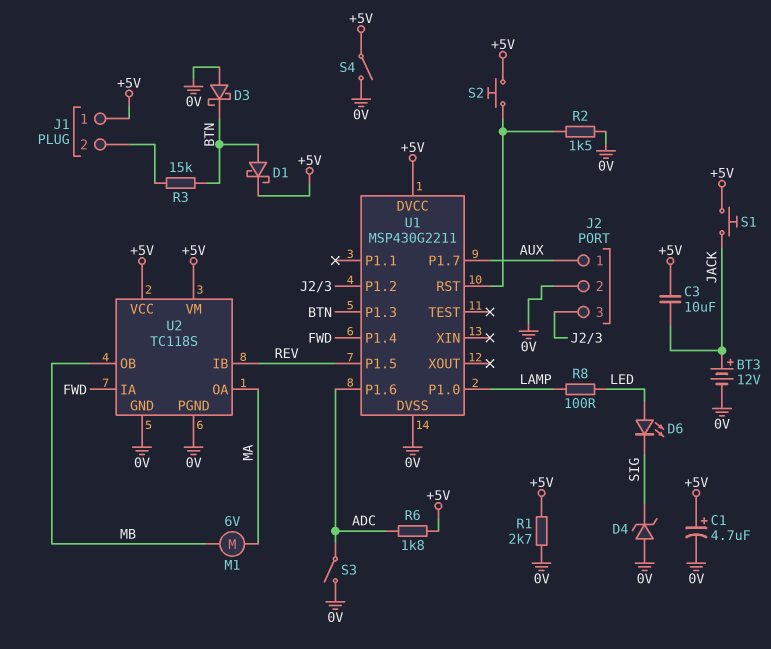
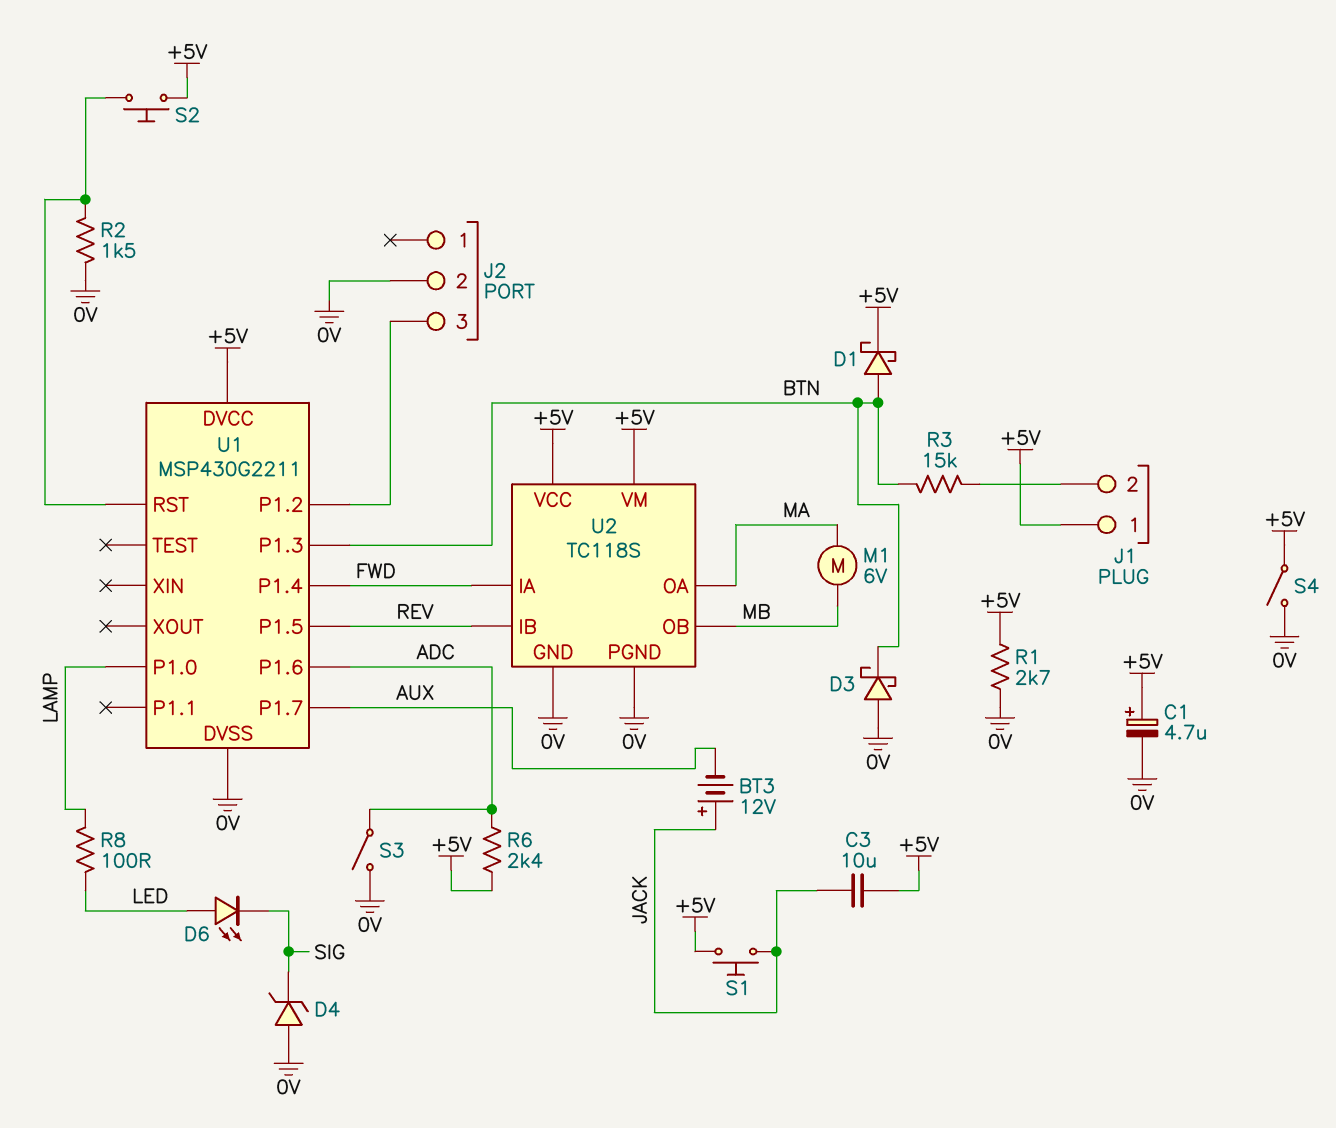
BT3: 12V (plus JACK, minus 0V) -> 12V (plus JACK, minus AUX)
J2 pin 1: AUX -> none
R6: 1.8k (+5V, ADC) -> 2.4k (+5V, ADC)

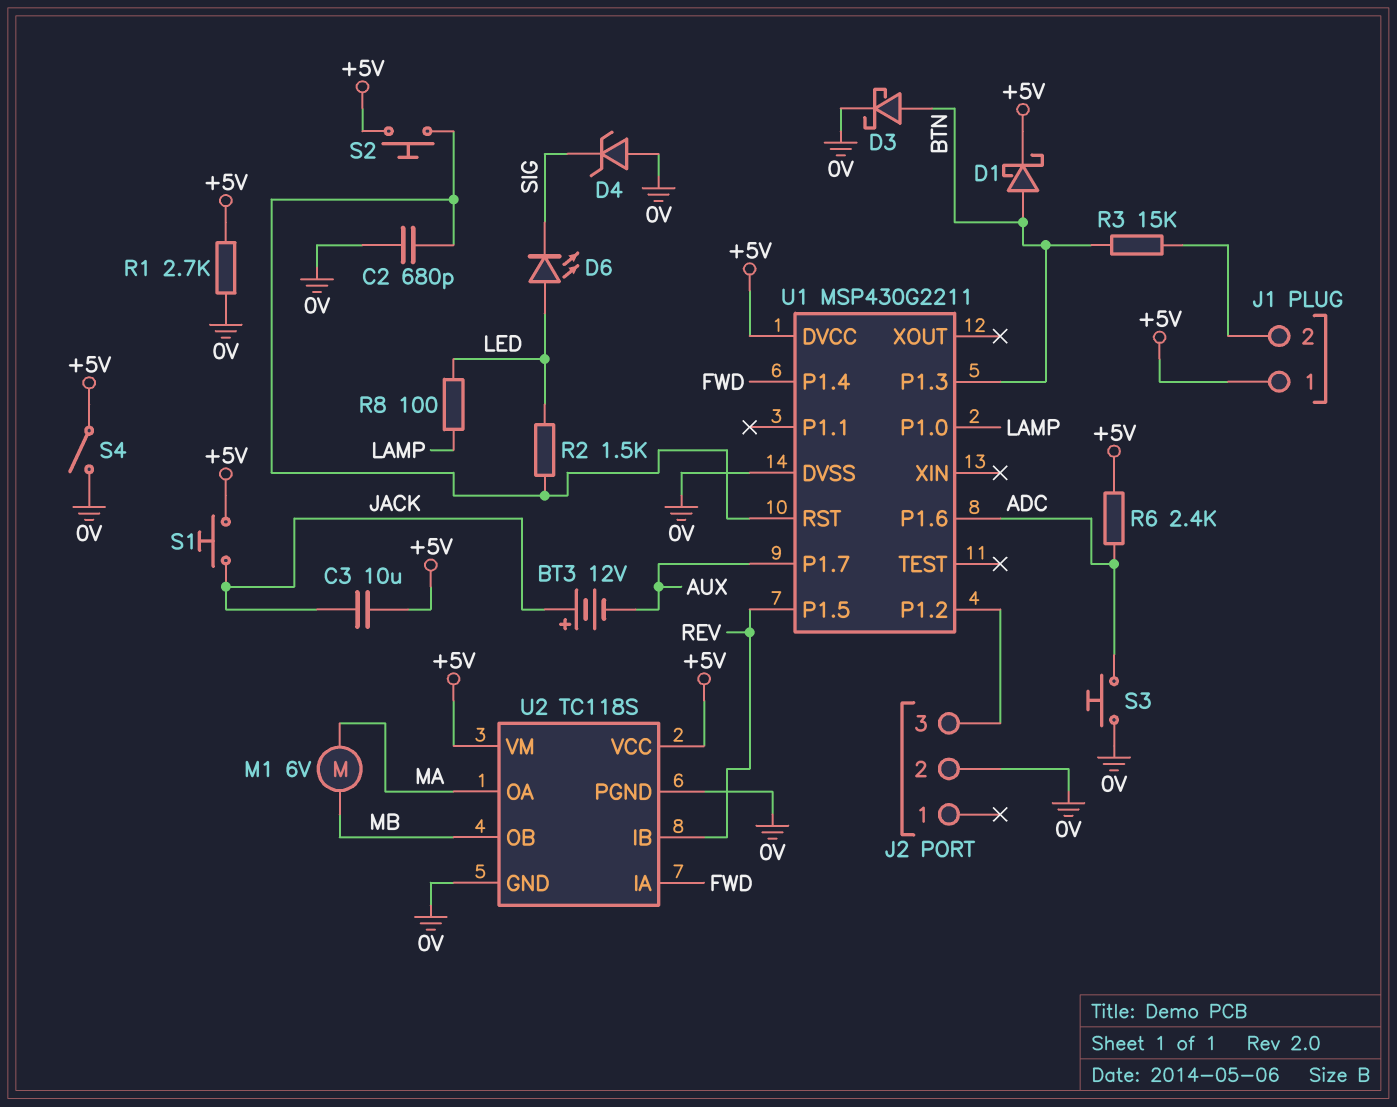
C1: 4.7uF (plus +5V, minus 0V) -> none
C2: none -> 680pF (0V, U1/RST)
D3: schottky (A 0V, K BTN) -> schottky (A BTN, K 0V)
R2: 1.5k (0V, U1/RST) -> 1.5k (LED, U1/RST)
S3: switch (0V, ADC) -> button (0V, ADC)

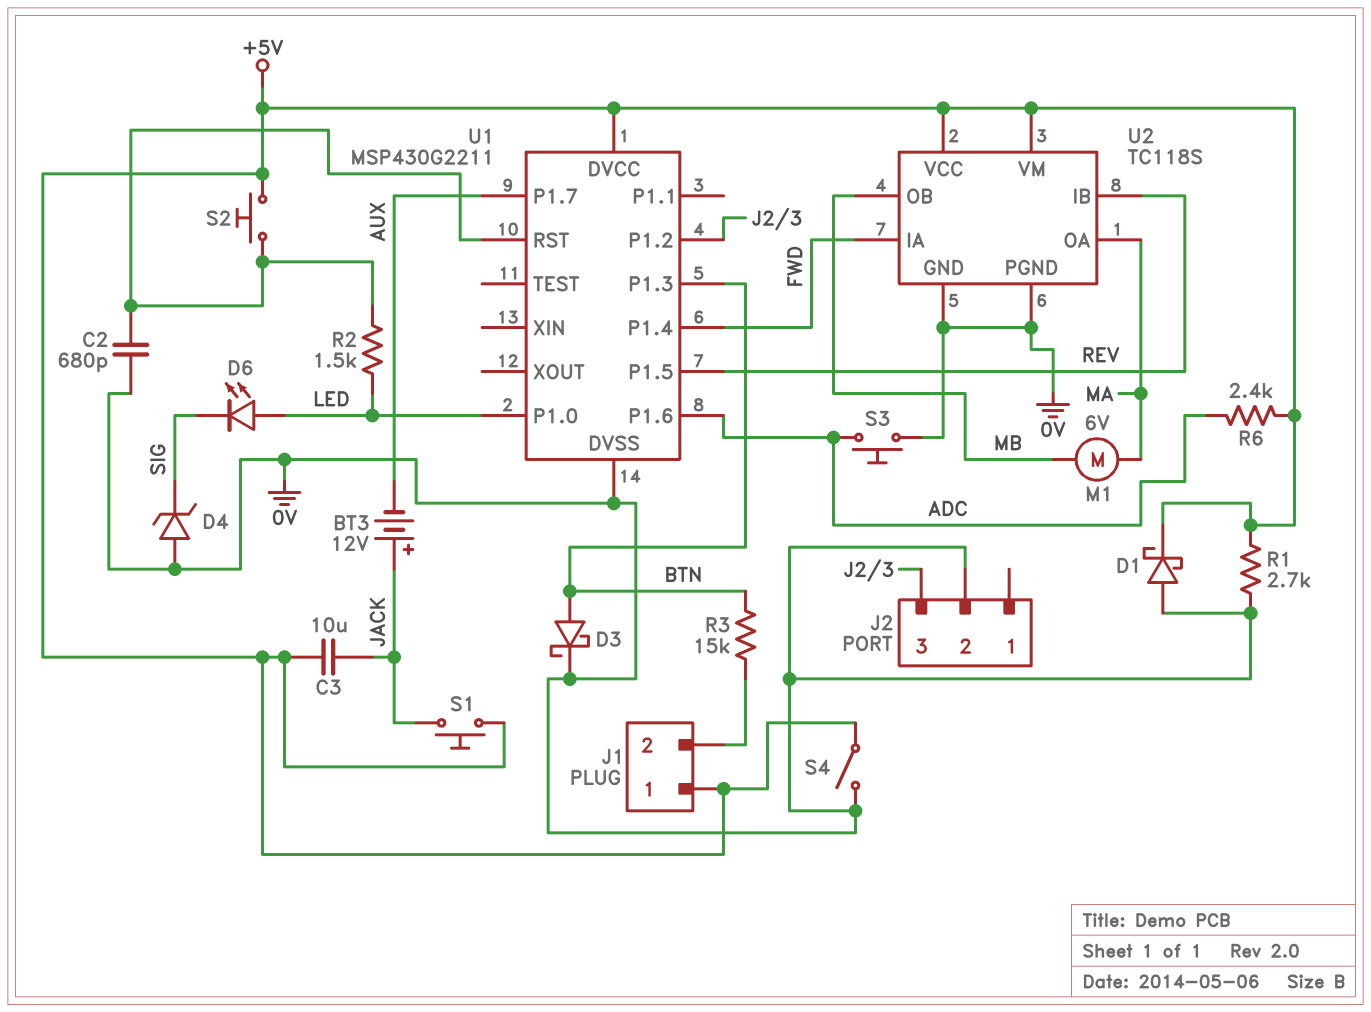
D1: schottky (A BTN, K +5V) -> schottky (A 0V, K +5V)
R8: 100 (LAMP, LED) -> none
U1 pin P1.0: LAMP -> LED

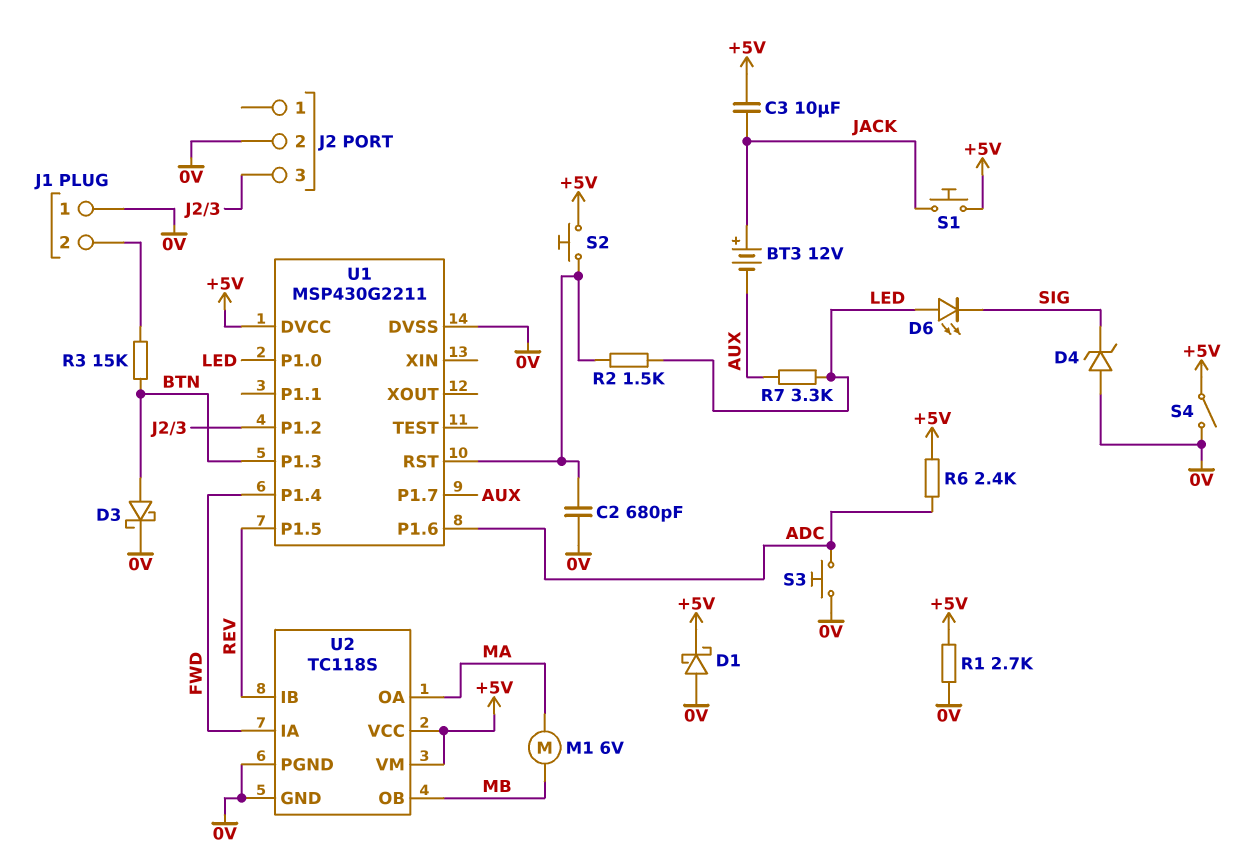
J1 pin 1: +5V -> 0V
R7: none -> 3.3k (AUX, LED)

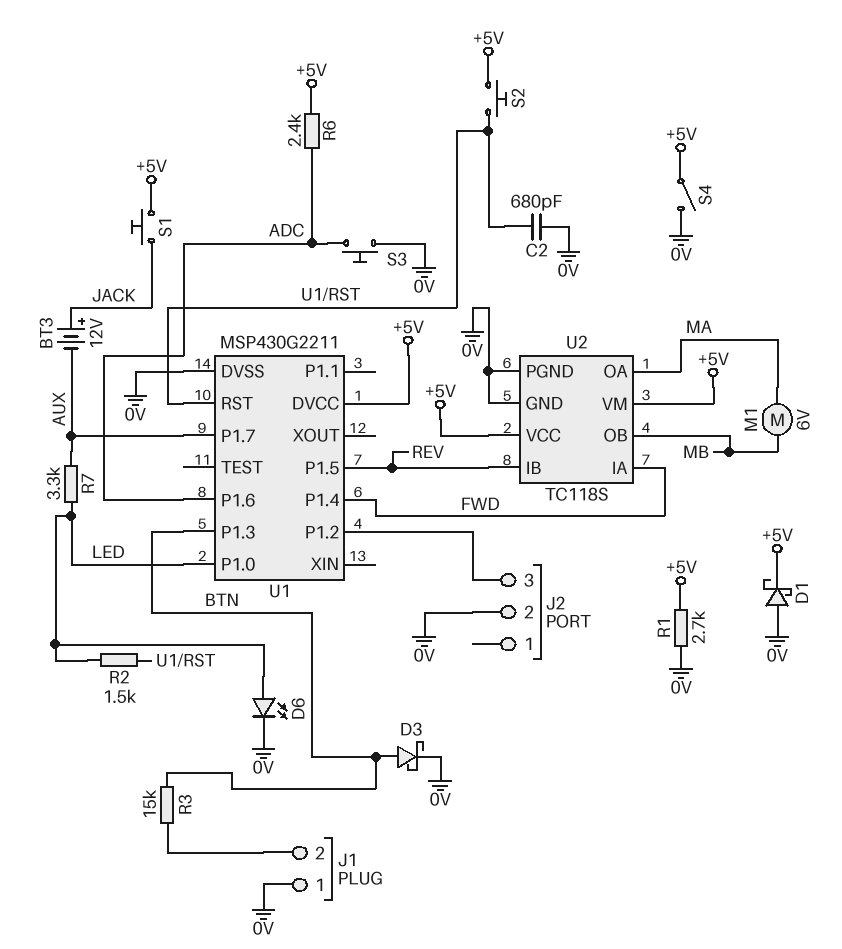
C3: 10uF (+5V, JACK) -> none
D4: zener (A 0V, K SIG) -> none
D6: LED (A LED, K SIG) -> LED (A LED, K 0V)

